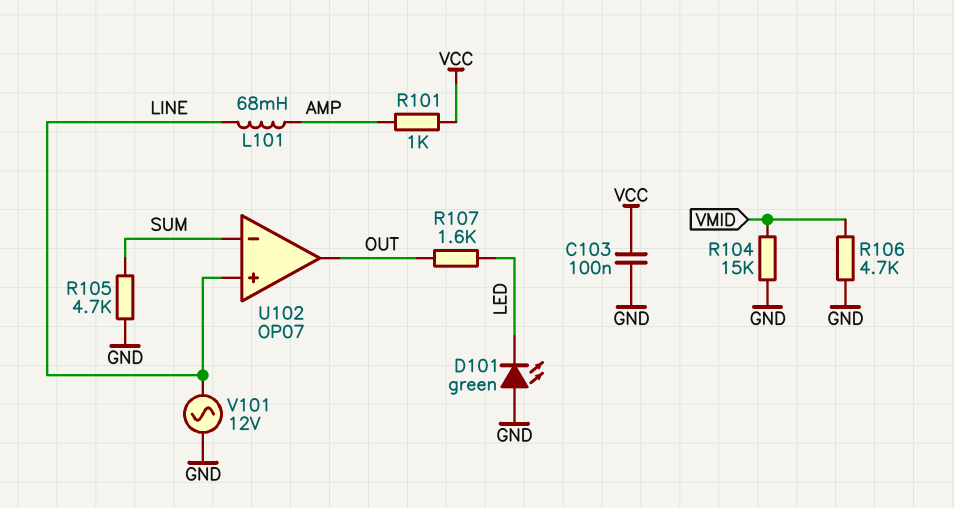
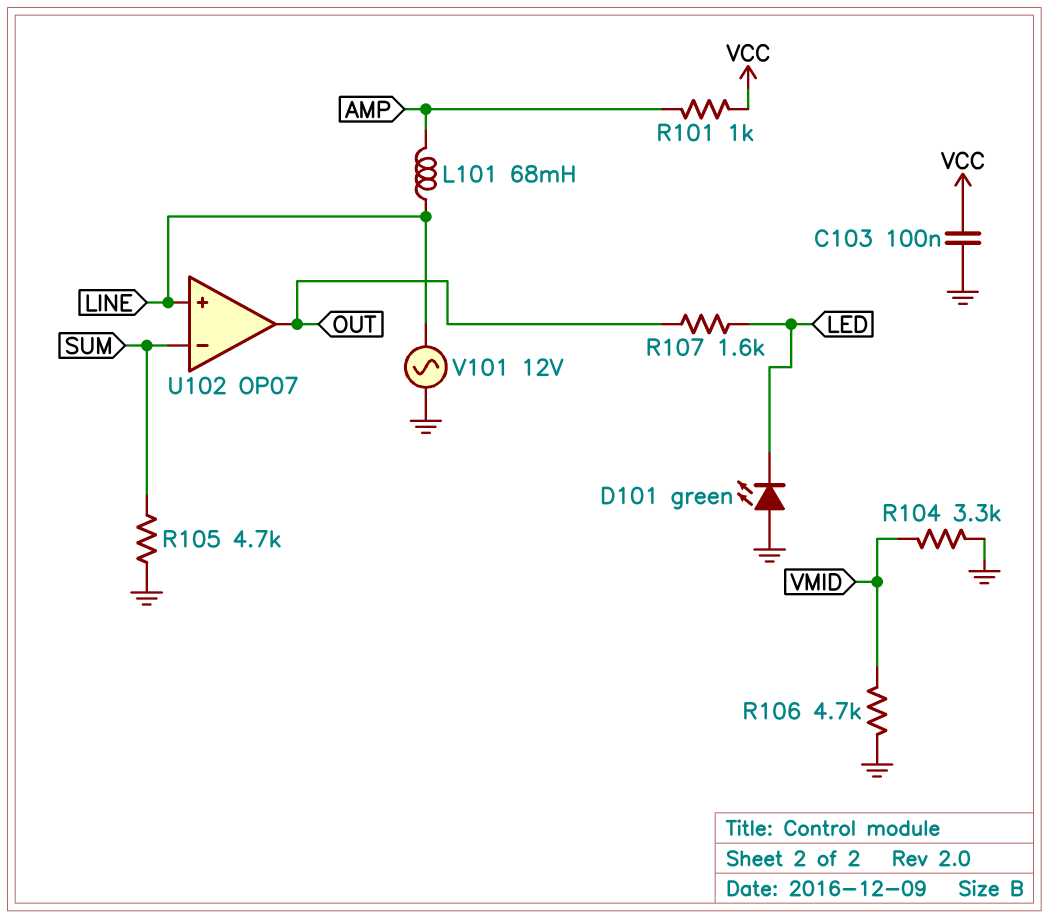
R104: 15k (GND, VMID) -> 3.3k (GND, VMID)

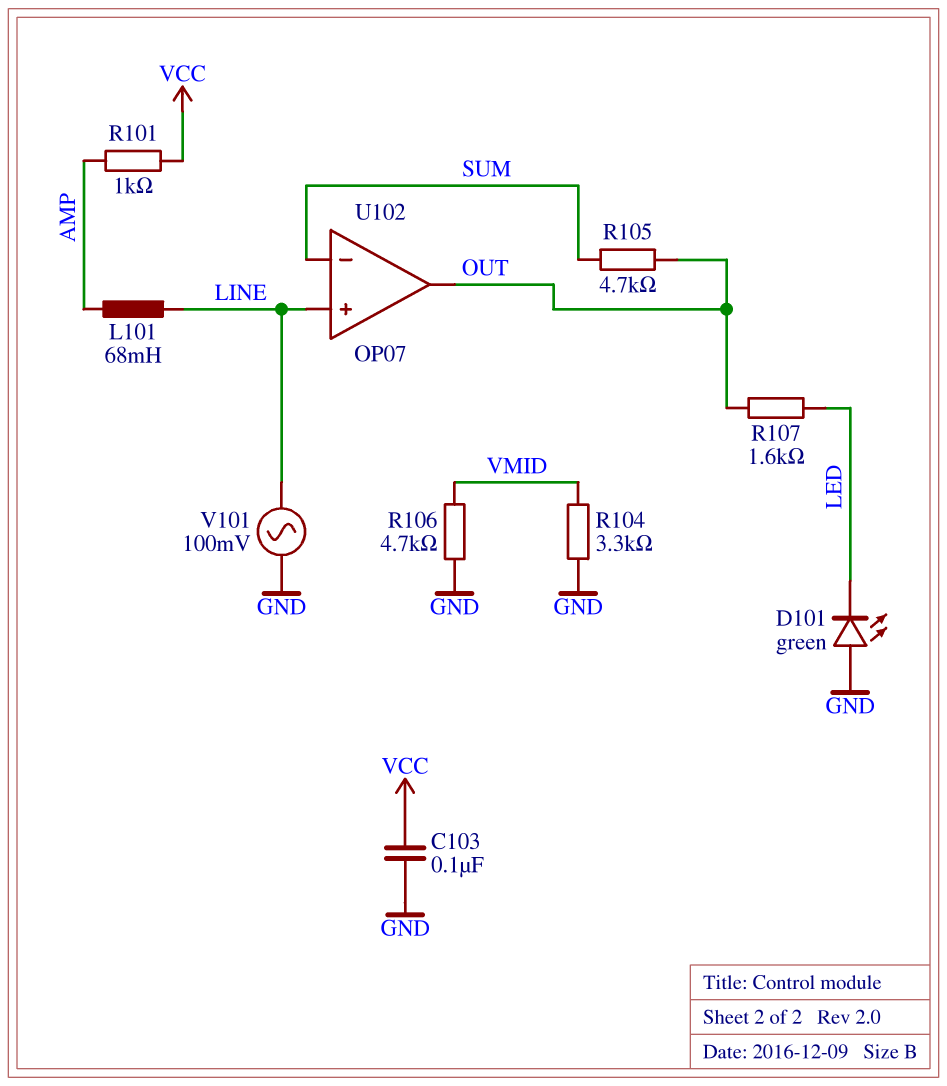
R105: 4.7k (GND, SUM) -> 4.7k (OUT, SUM)
V101: AC 12V (GND, LINE) -> AC 100mV (GND, LINE)

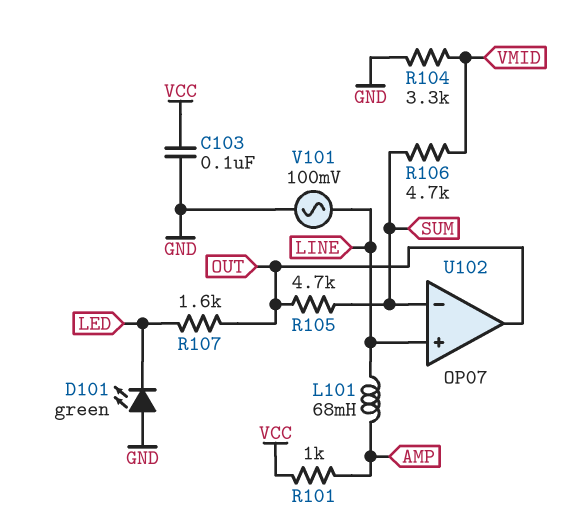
R106: 4.7k (GND, VMID) -> 4.7k (SUM, VMID)

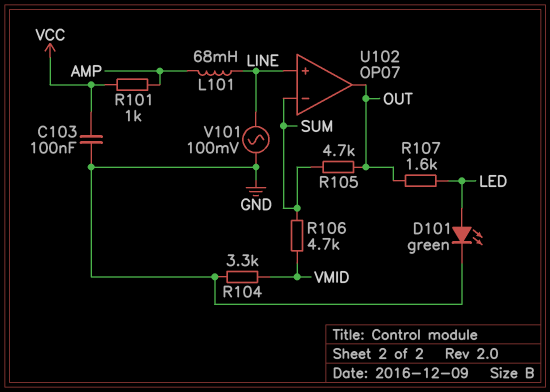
D101: LED green (A GND, K LED) -> LED green (A LED, K GND)

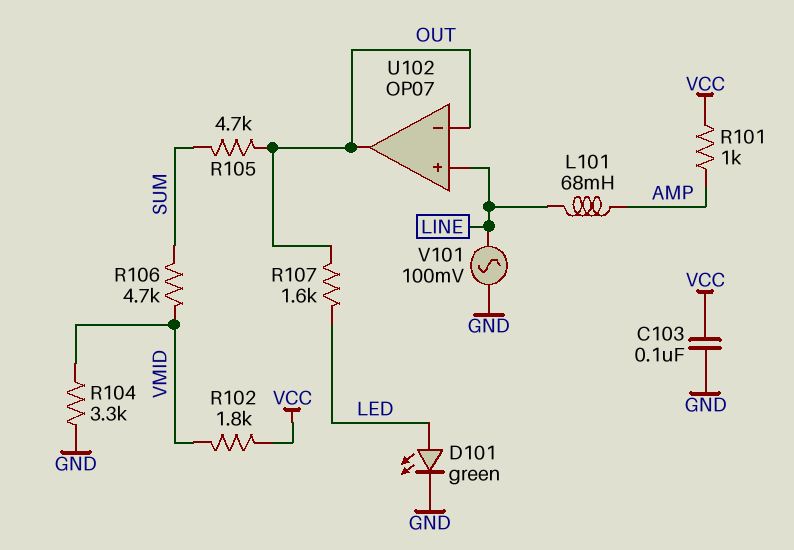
R102: none -> 1.8k (VCC, VMID)
U102 pin in-: SUM -> OUT

